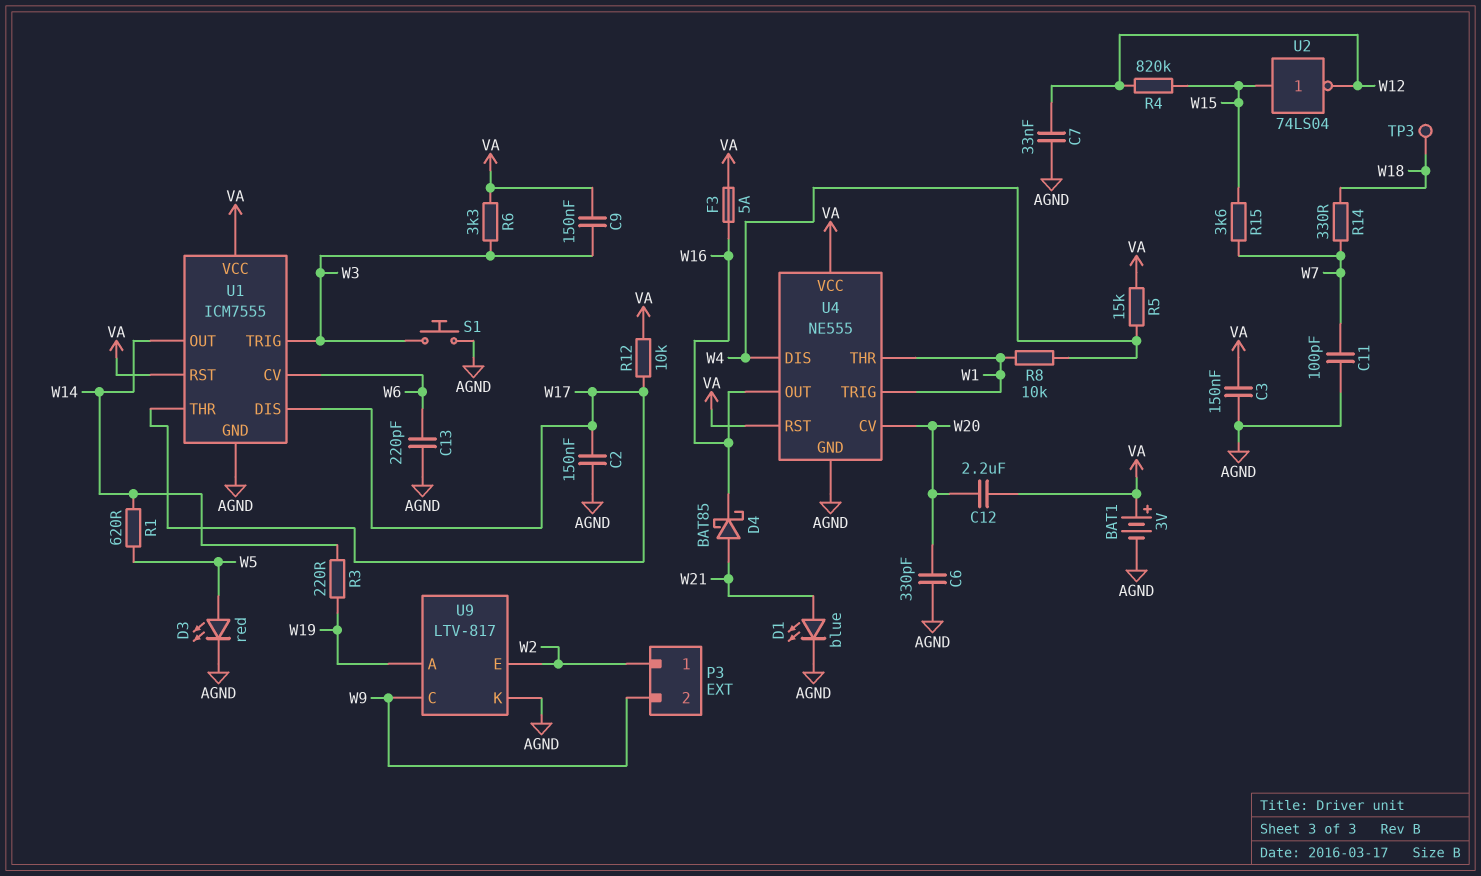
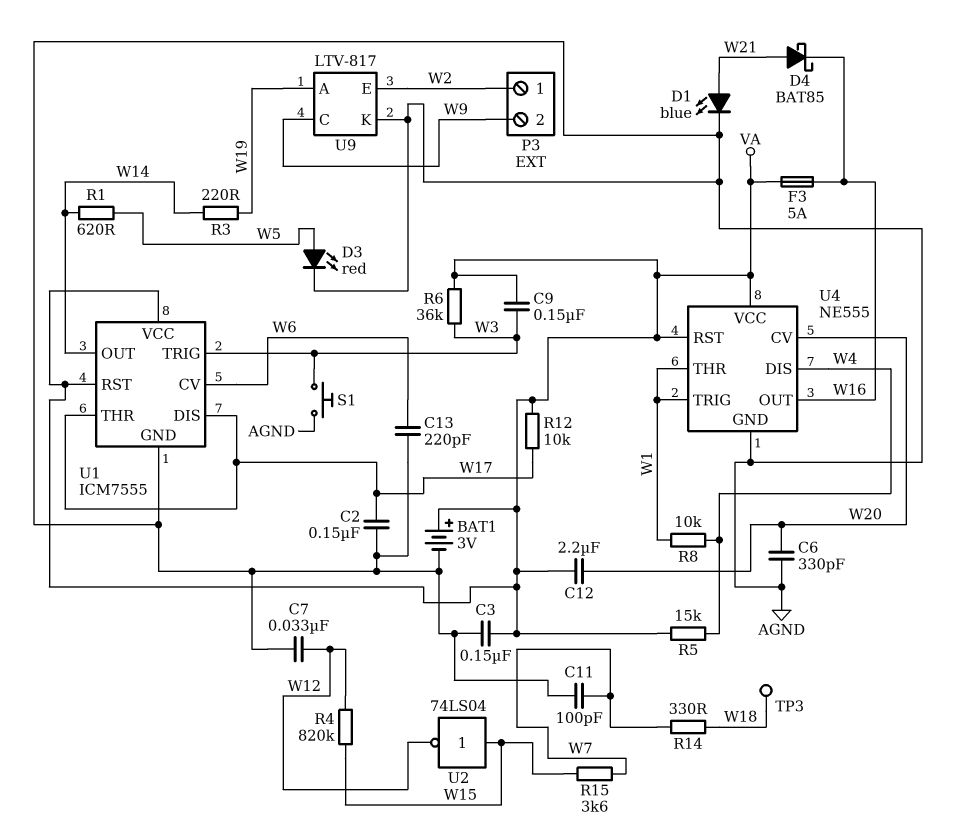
R6: 3.3k (VA, W3) -> 36k (VA, W3)

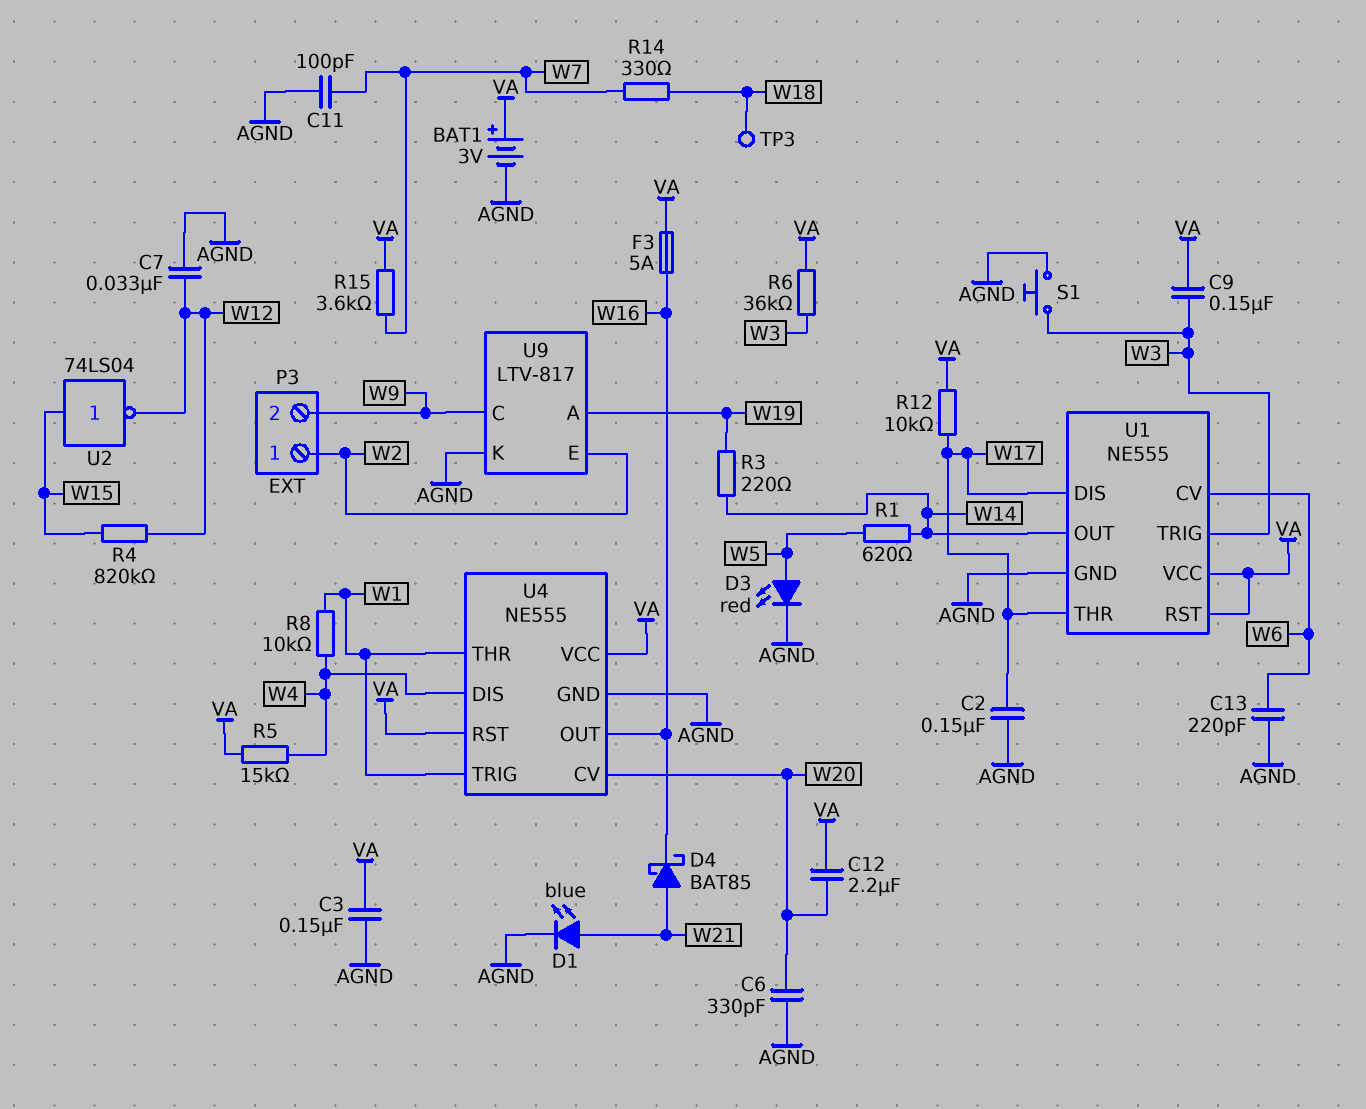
R15: 3.6k (W7, W15) -> 3.6k (VA, W7)
U1: ICM7555 -> NE555

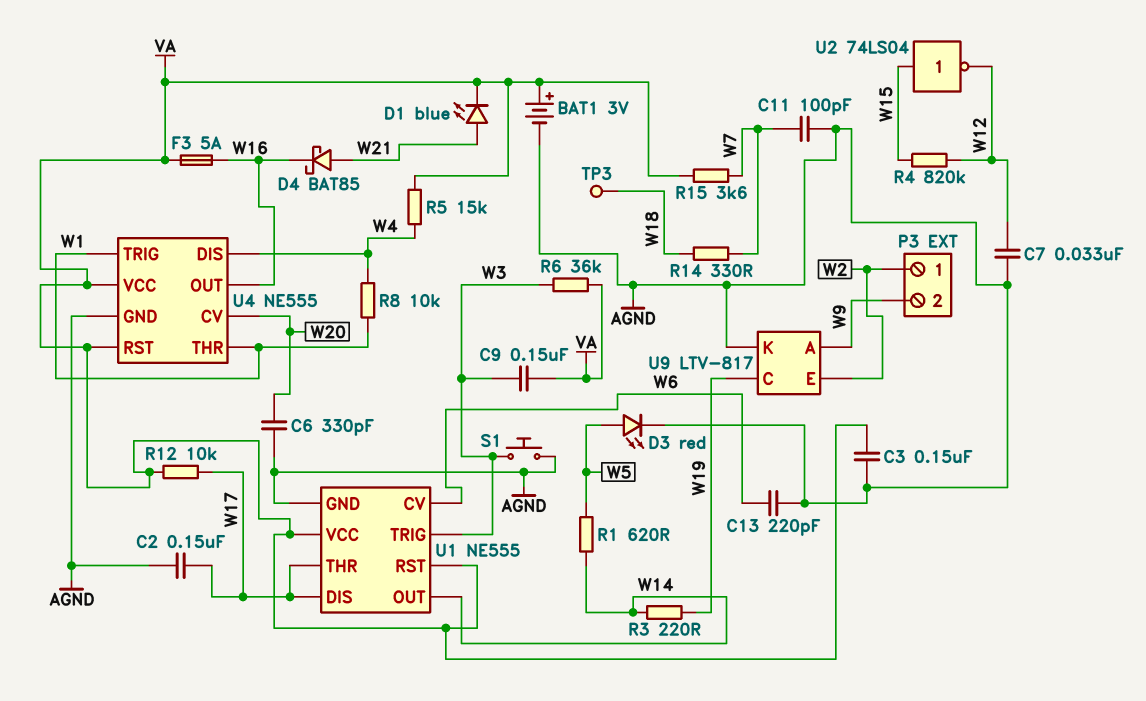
C12: 2.2uF (VA, W20) -> none
D1: LED blue (A W21, K AGND) -> LED blue (A W21, K VA)
U9 pin A: W19 -> W9
U9 pin C: W9 -> W19

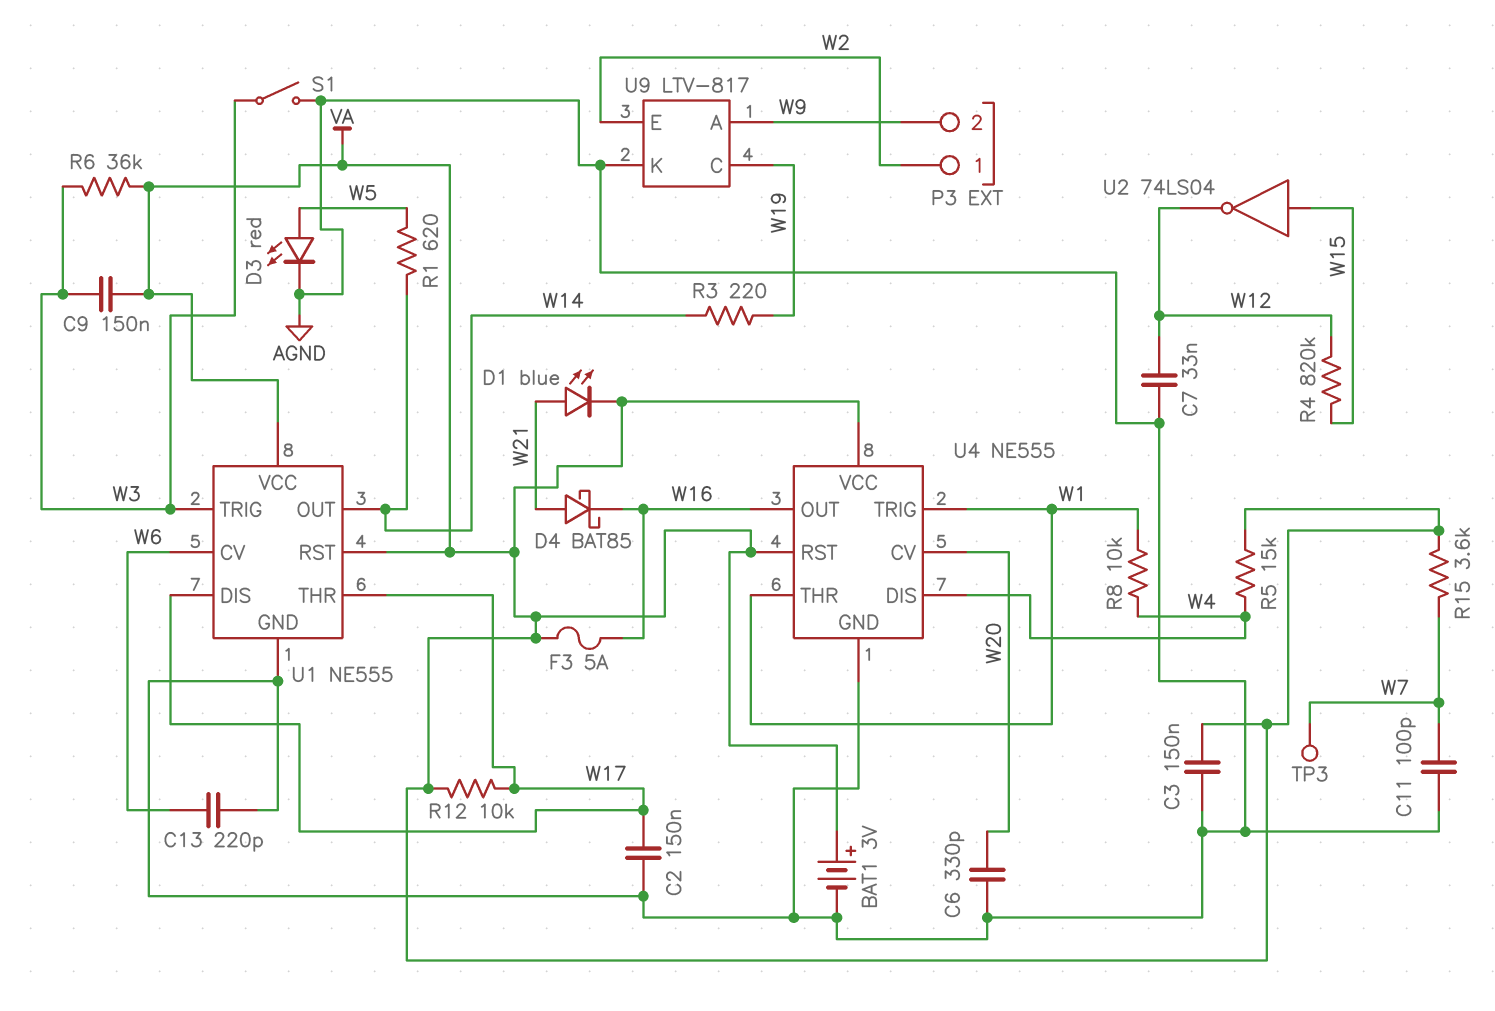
R14: 330 (W7, W18) -> none
S1: button (AGND, W3) -> switch (AGND, W3)
TP3: test point (W18) -> test point (W7)

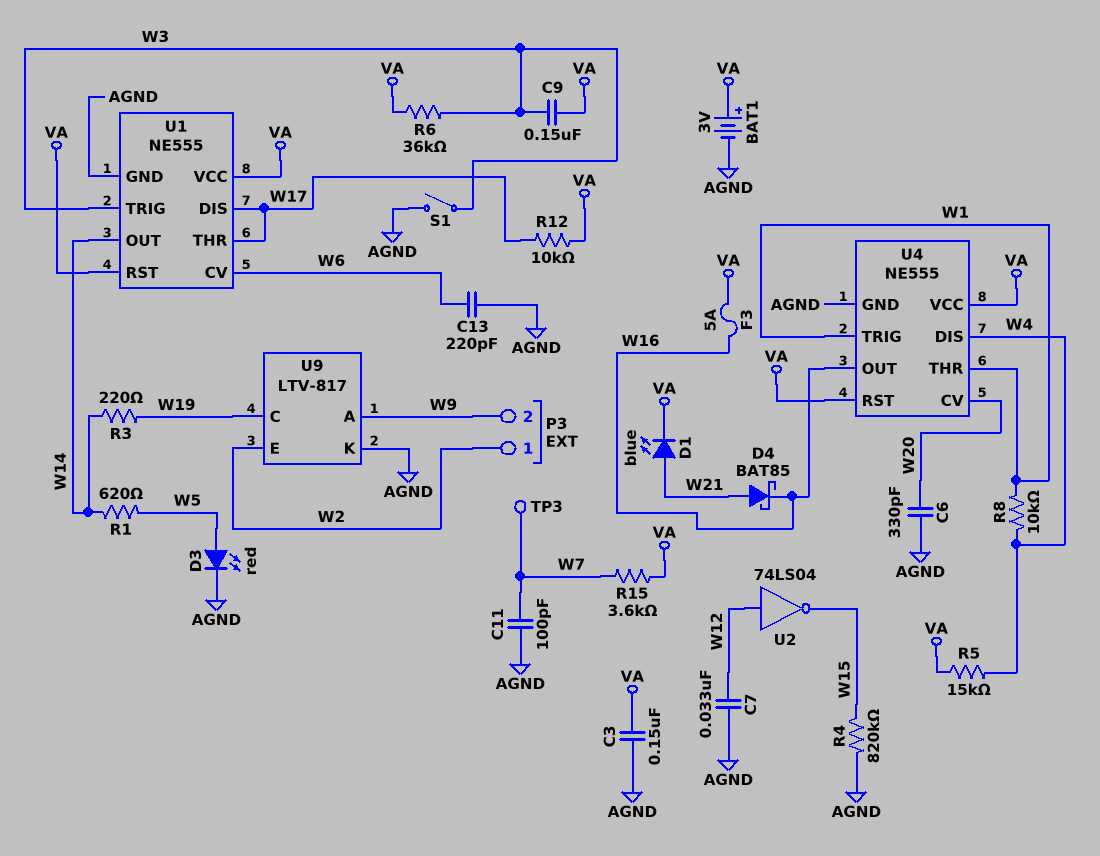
C2: 150nF (AGND, W17) -> none
R4: 820k (W12, W15) -> 820k (AGND, W15)
U2: NOT 74LS04 (in W15, out W12) -> NOT 74LS04 (in W12, out W15)

